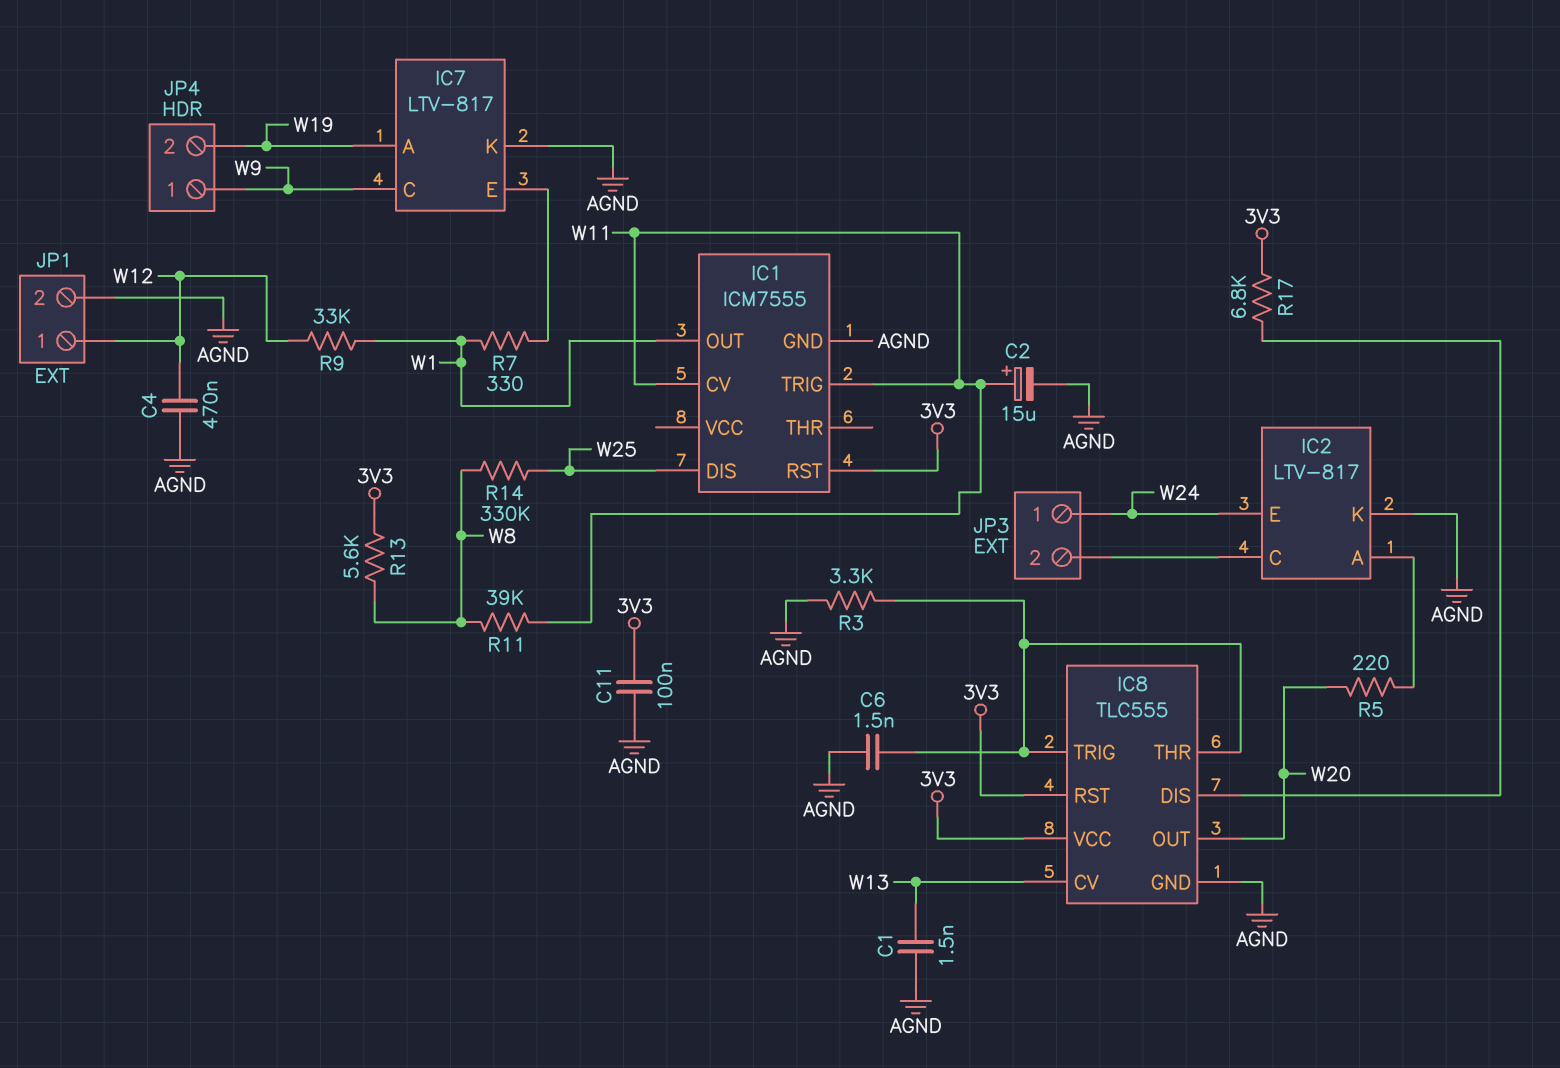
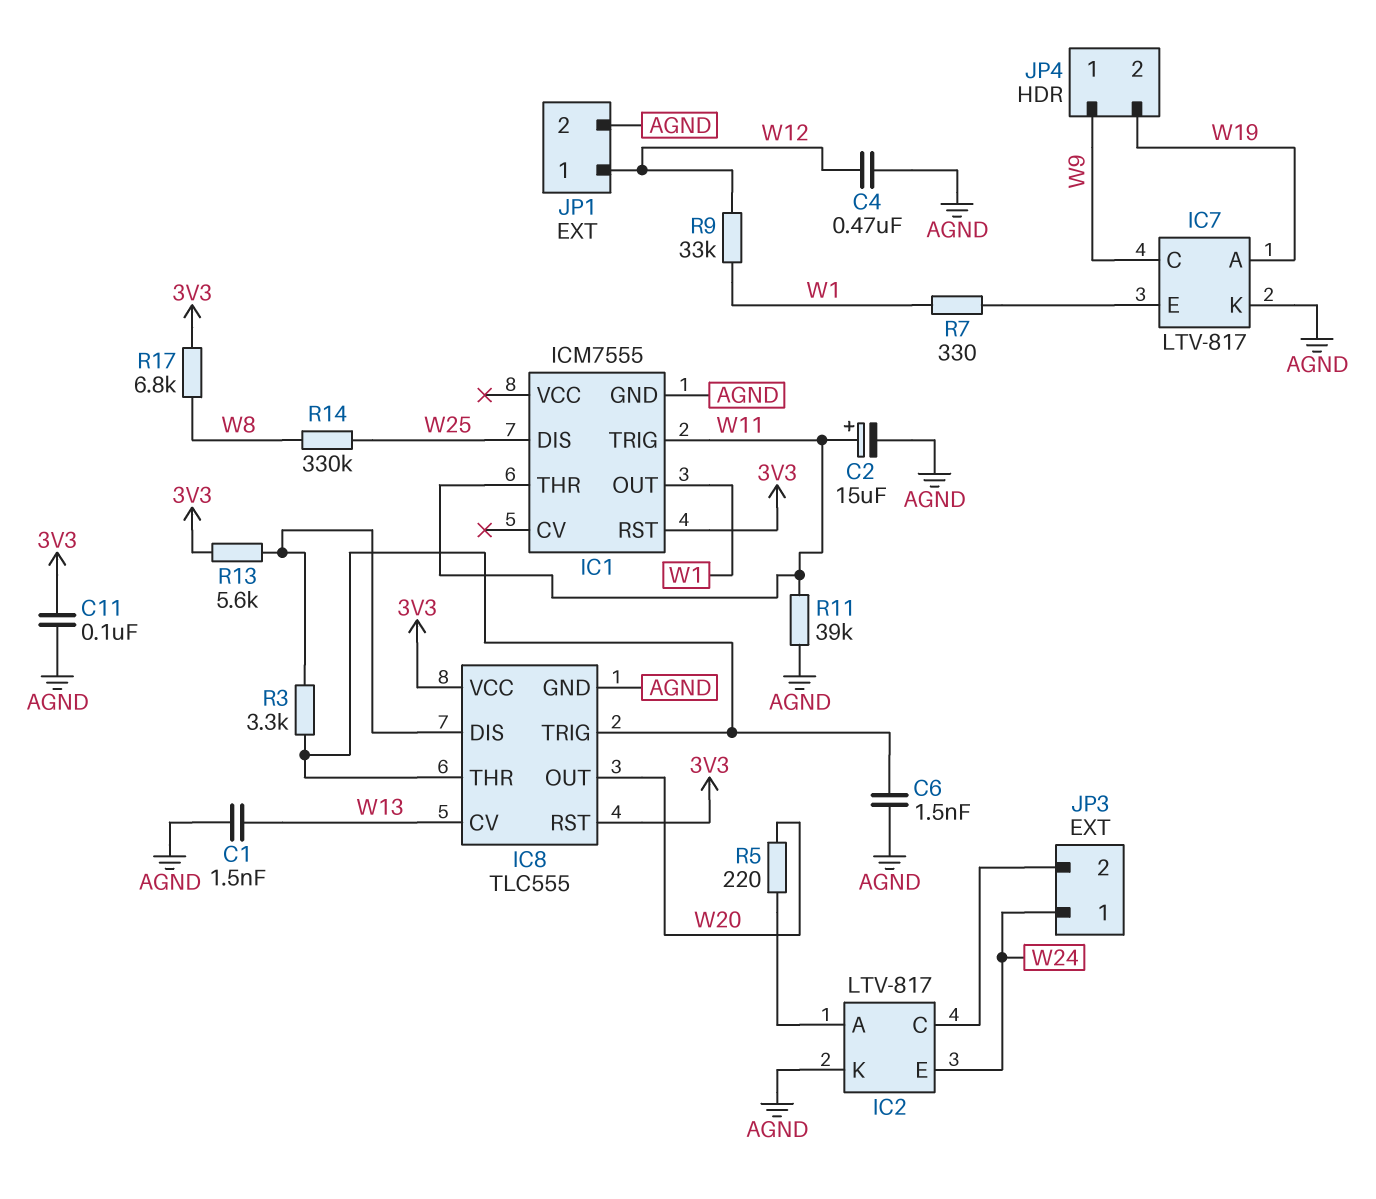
IC1 pin CV: W11 -> none
IC1 pin THR: none -> W11
R3: 3.3k (AGND, IC8/THR) -> 3.3k (IC8/DIS, IC8/THR)
R11: 39k (W8, W11) -> 39k (AGND, W11)
R13: 5.6k (3V3, W8) -> 5.6k (3V3, IC8/DIS)
R17: 6.8k (3V3, IC8/DIS) -> 6.8k (3V3, W8)

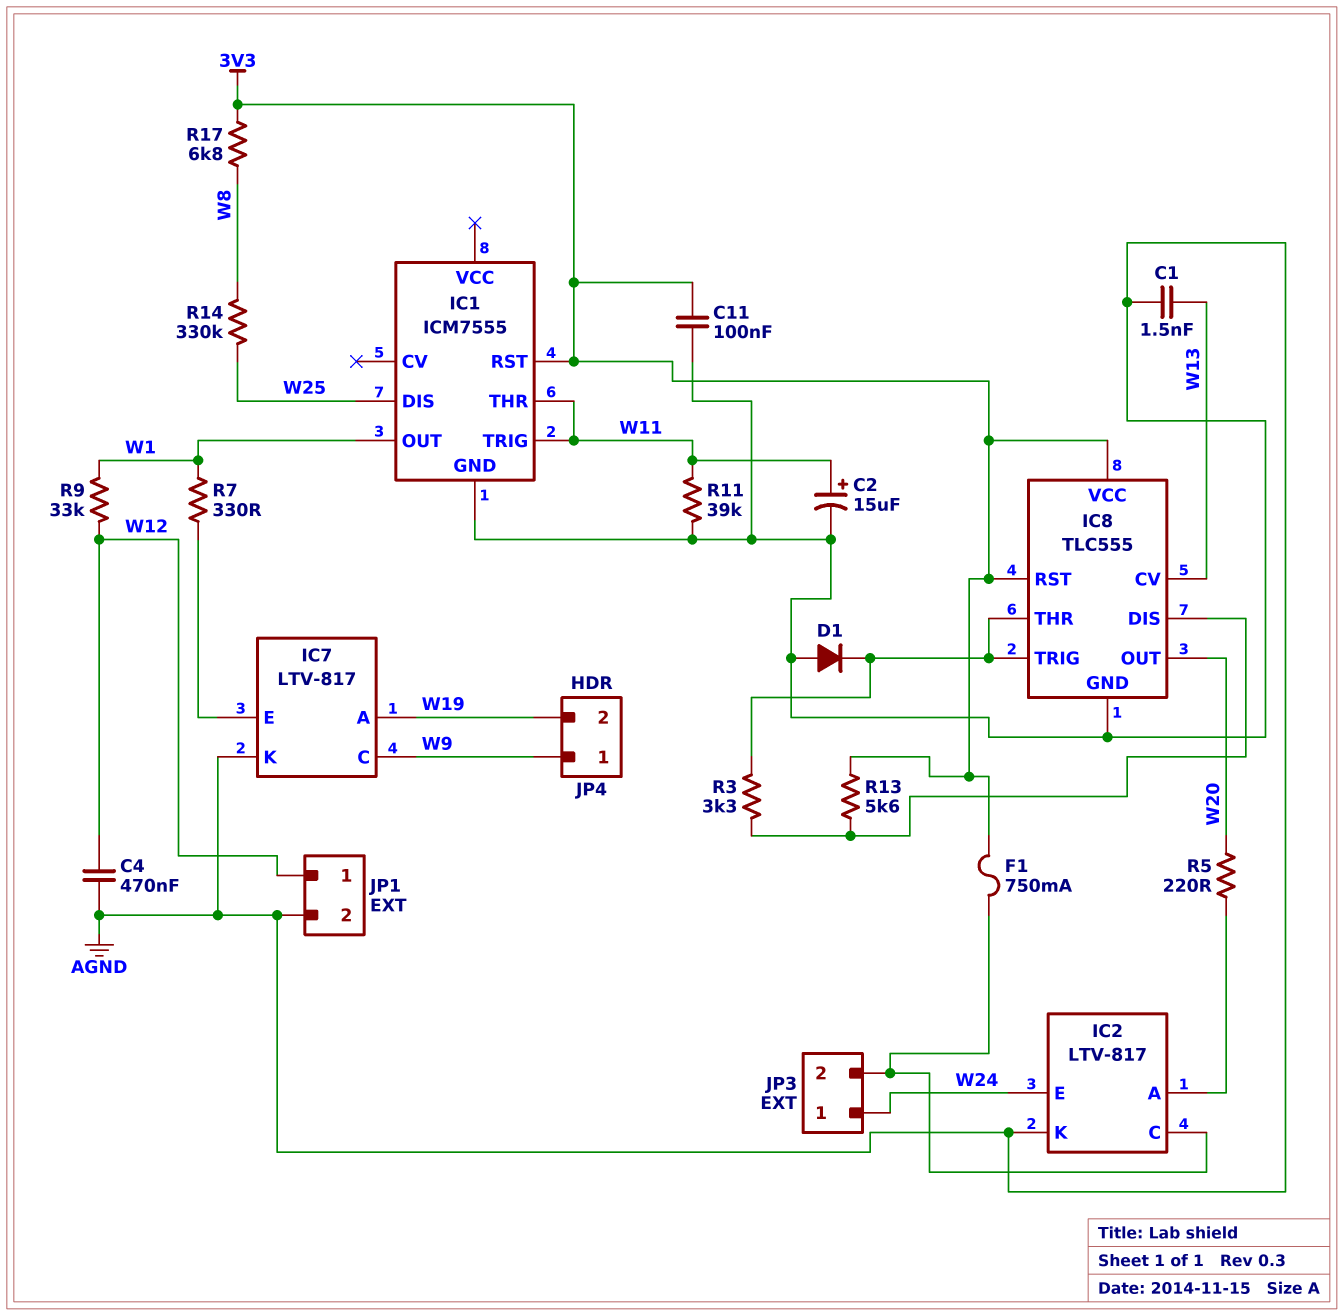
C6: 1.5nF (AGND, IC8/THR) -> none
D1: none -> diode (A AGND, K IC8/THR)
F1: none -> 750mA (3V3, IC2/C)

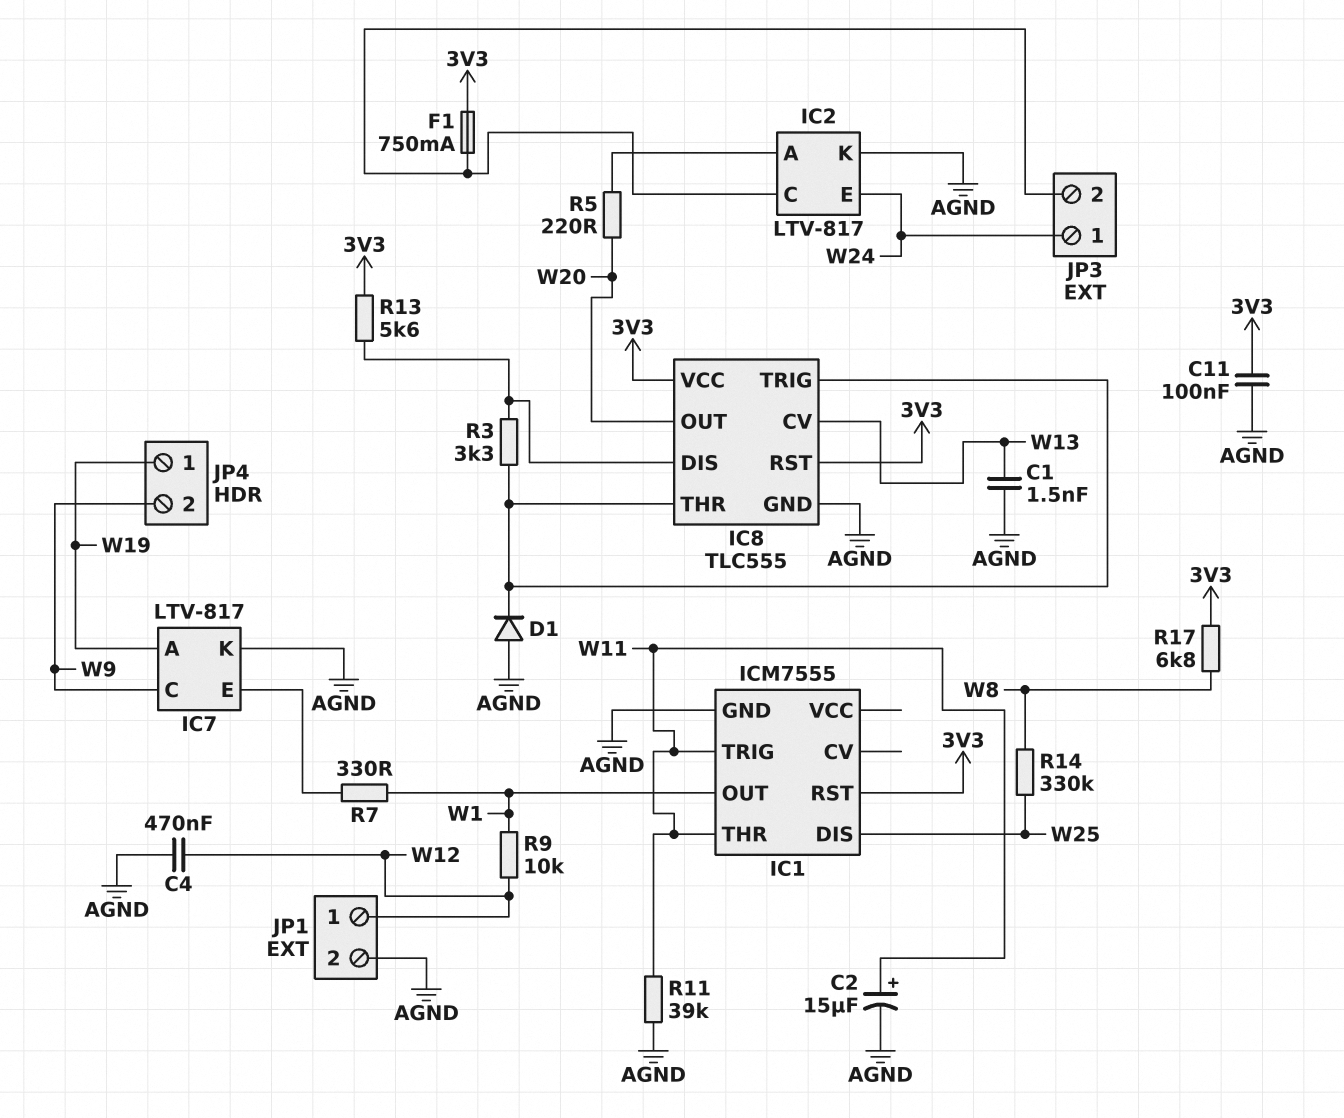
JP4 pin 1: W9 -> W19
JP4 pin 2: W19 -> W9
R9: 33k (W1, W12) -> 10k (W1, W12)

